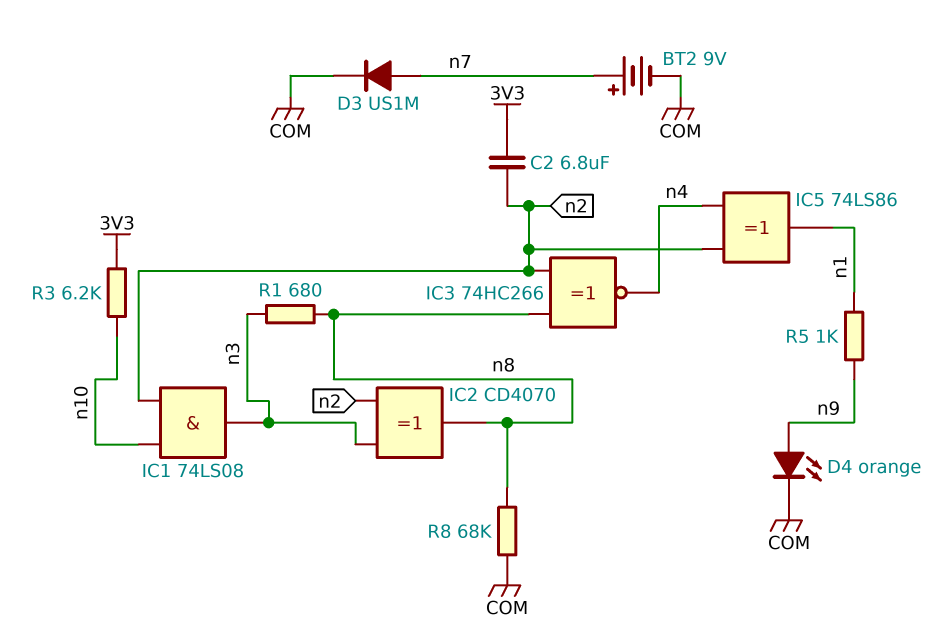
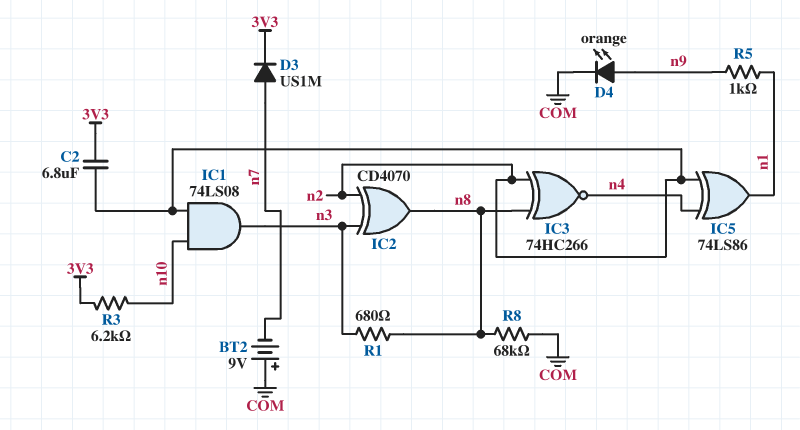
BT2: 9V (plus n7, minus COM) -> 9V (plus COM, minus n7)
D3: diode US1M (A n7, K COM) -> diode US1M (A n7, K 3V3)

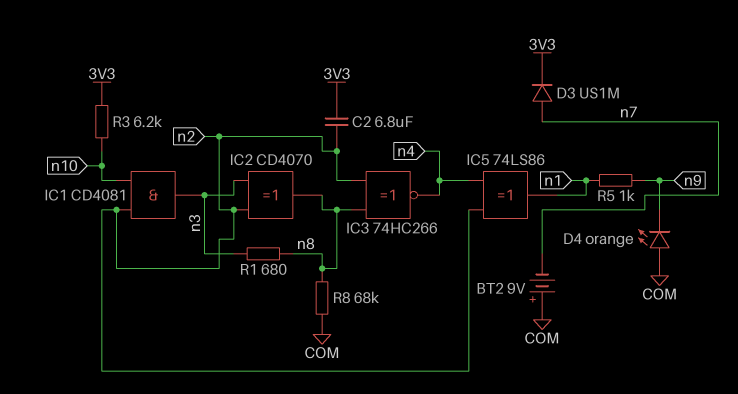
D4: LED orange (A n9, K COM) -> LED orange (A COM, K n9)
IC1: AND 74LS08 (in n2, in n10, out n3) -> AND CD4081 (in n2, in n10, out n3)

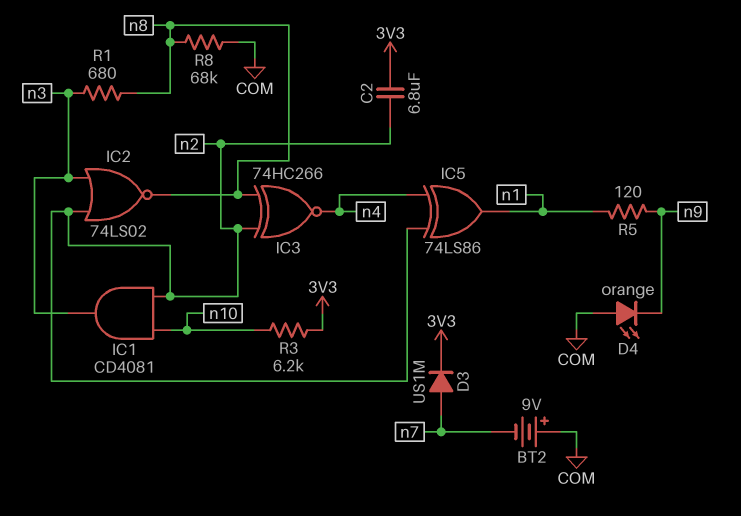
IC2: XOR CD4070 (in n2, in n3, out n8) -> NOR 74LS02 (in n2, in n3, out n8)
R5: 1k (n1, n9) -> 120 (n1, n9)

